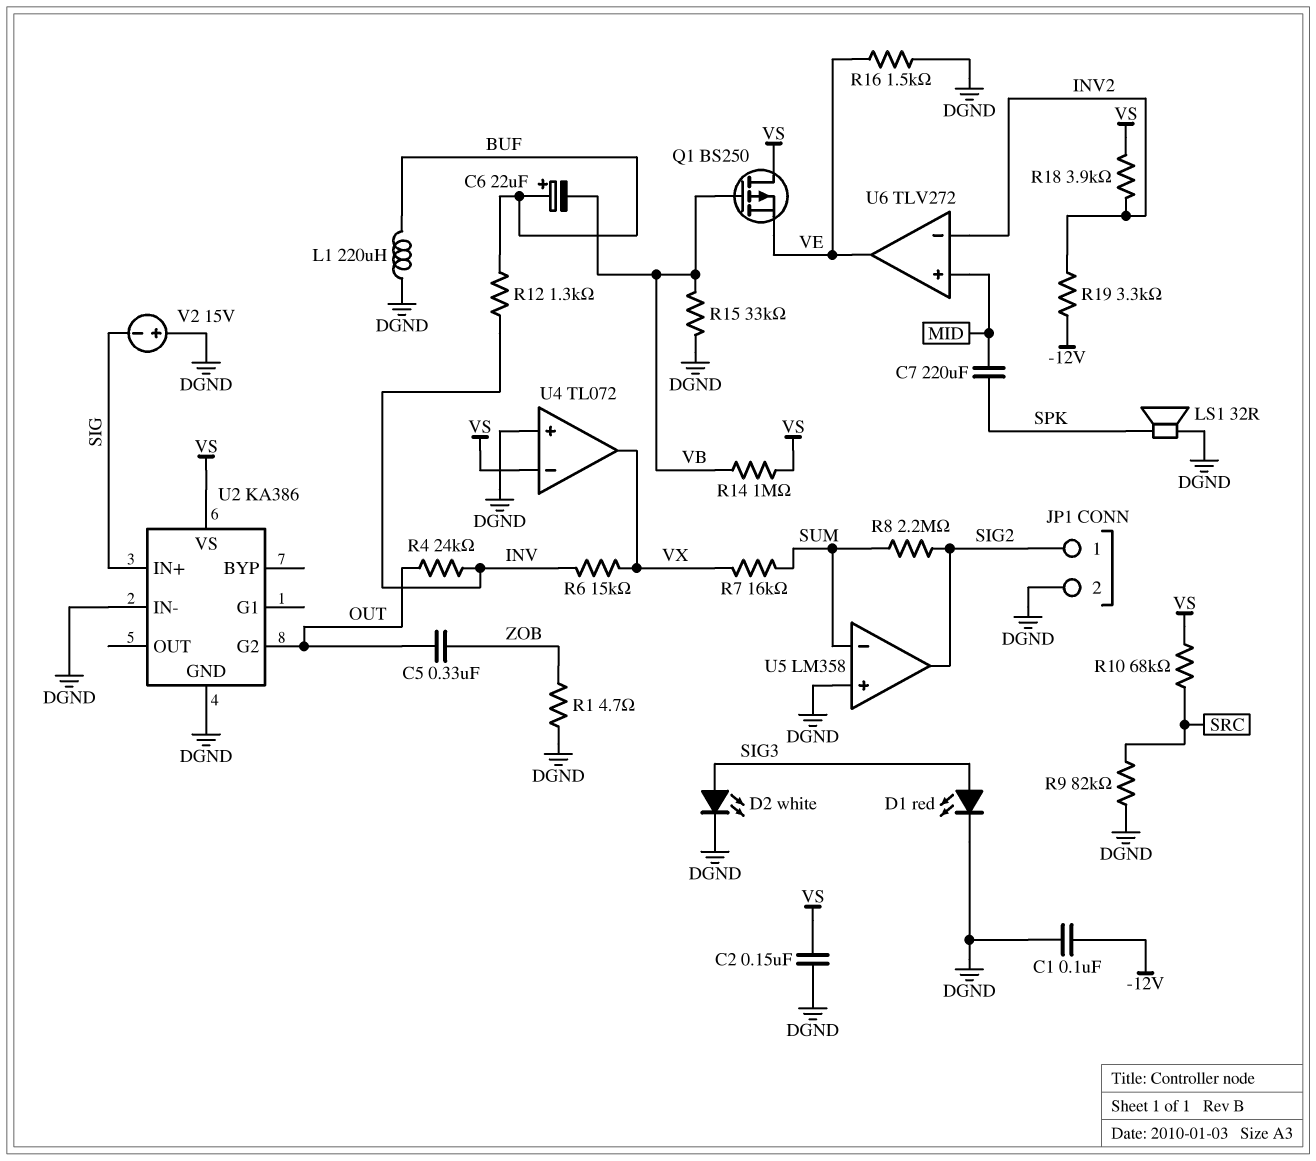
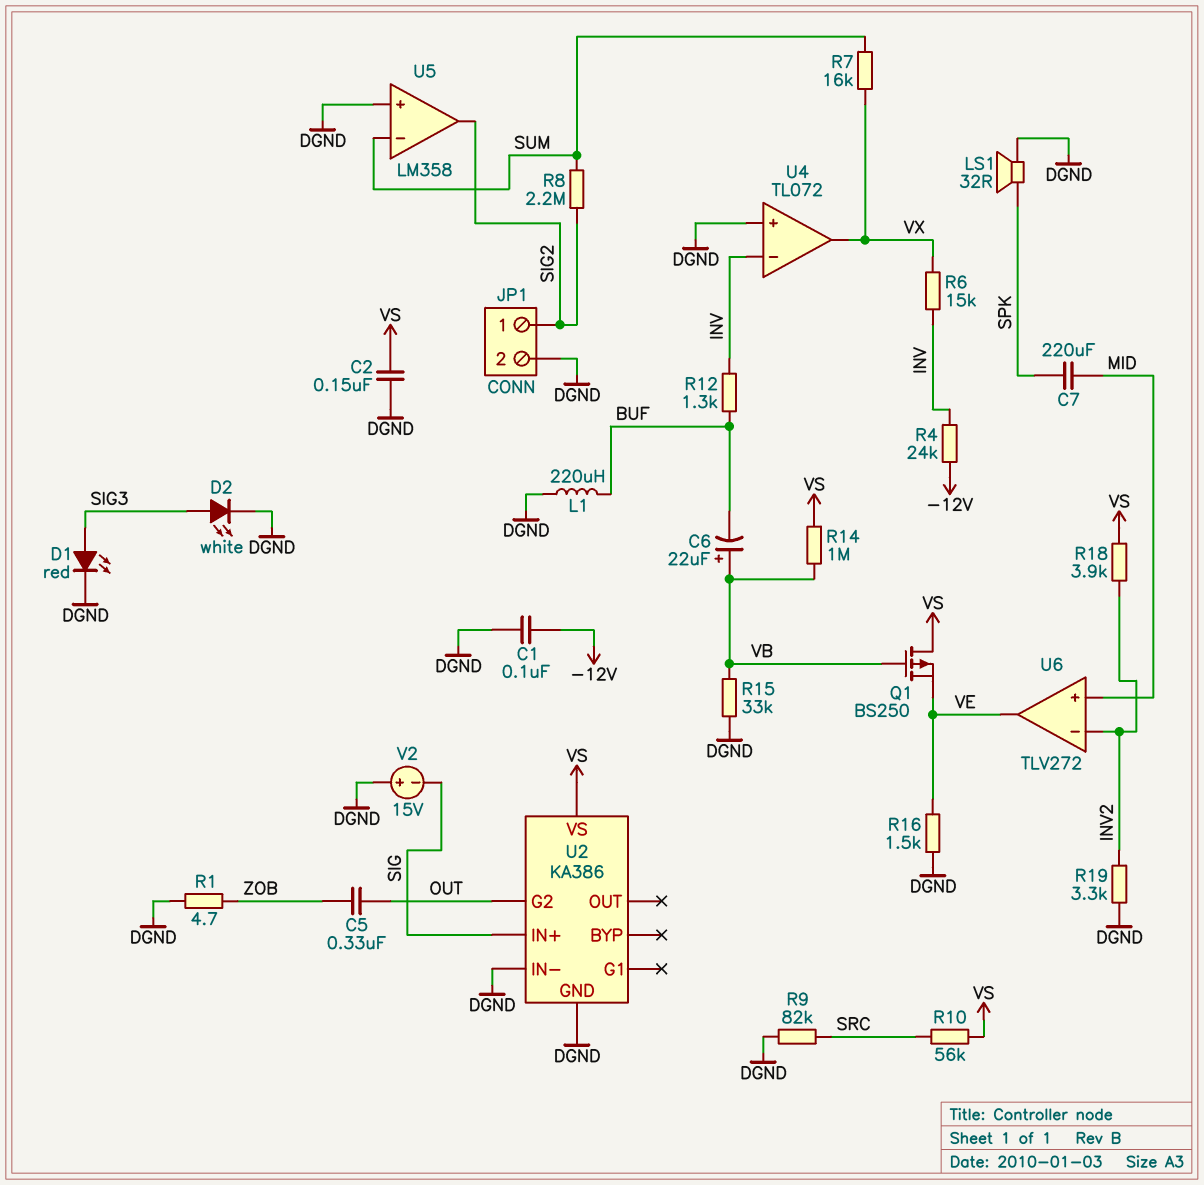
C6: 22uF (plus BUF, minus VB) -> 22uF (plus VB, minus BUF)
R4: 24k (INV, OUT) -> 24k (-12V, INV)
R10: 68k (SRC, VS) -> 56k (SRC, VS)
R19: 3.3k (-12V, INV2) -> 3.3k (DGND, INV2)
U4 pin in-: VS -> INV

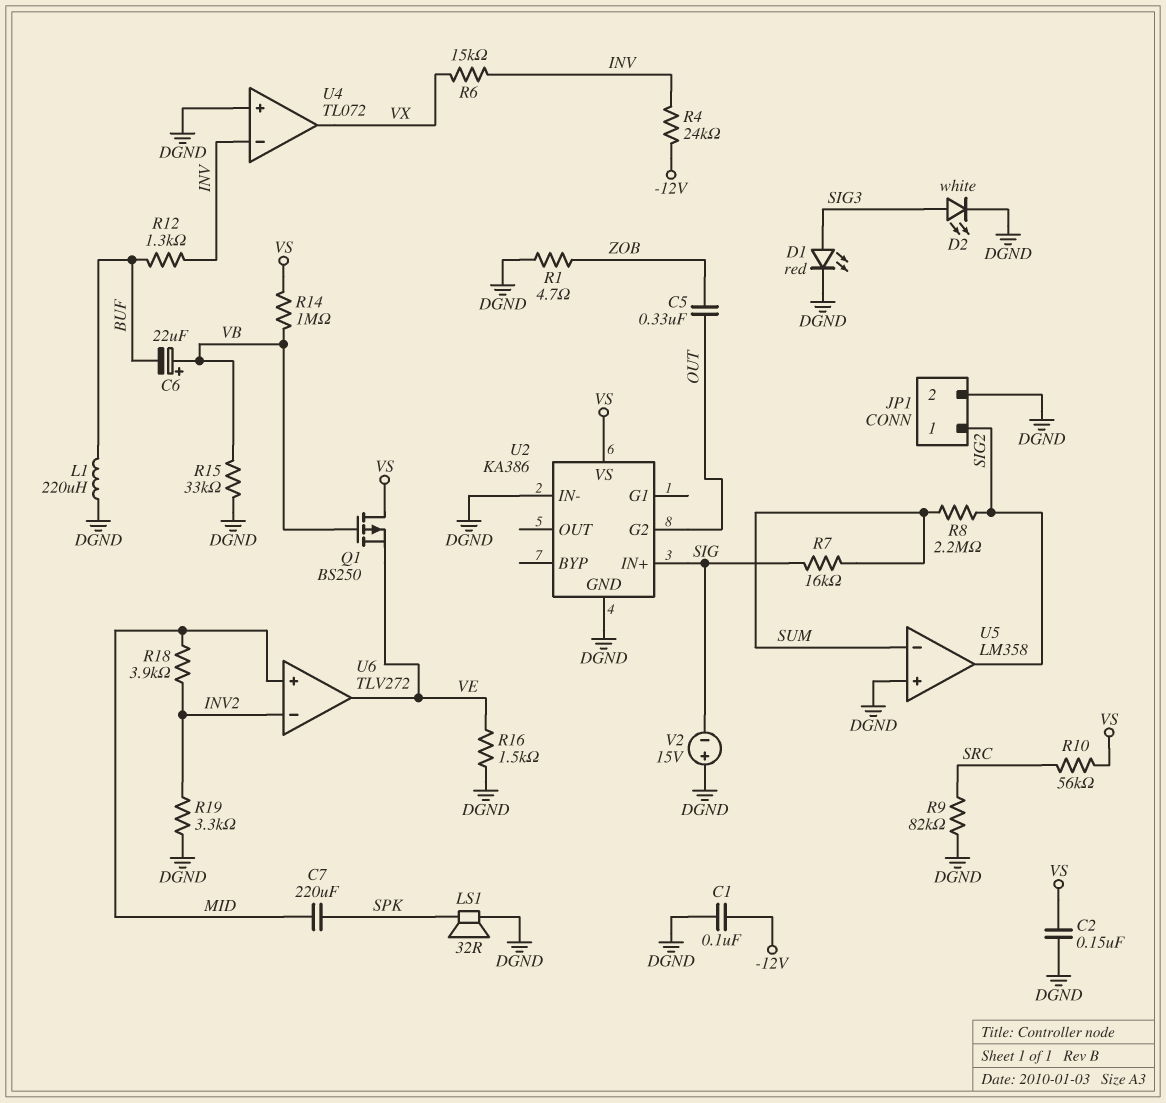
R7: 16k (SUM, VX) -> 16k (SIG, SUM)
R18: 3.9k (INV2, VS) -> 3.9k (INV2, MID)

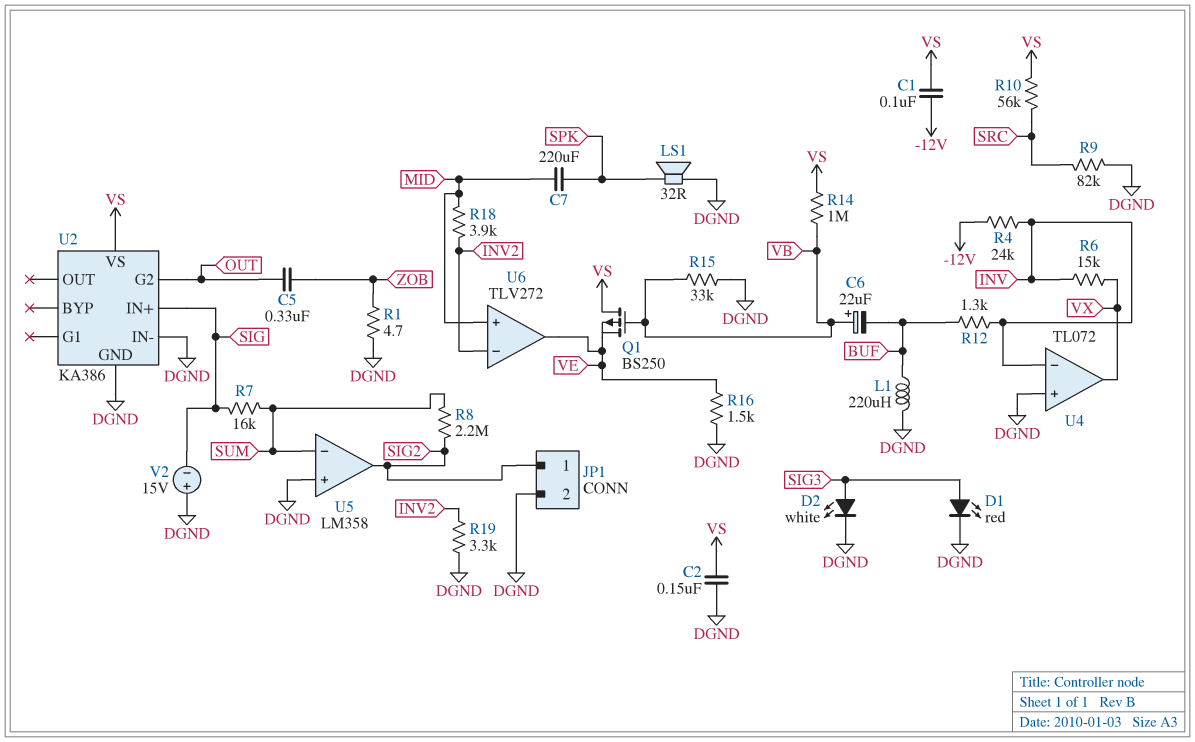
C1: 100nF (-12V, DGND) -> 100nF (-12V, VS)

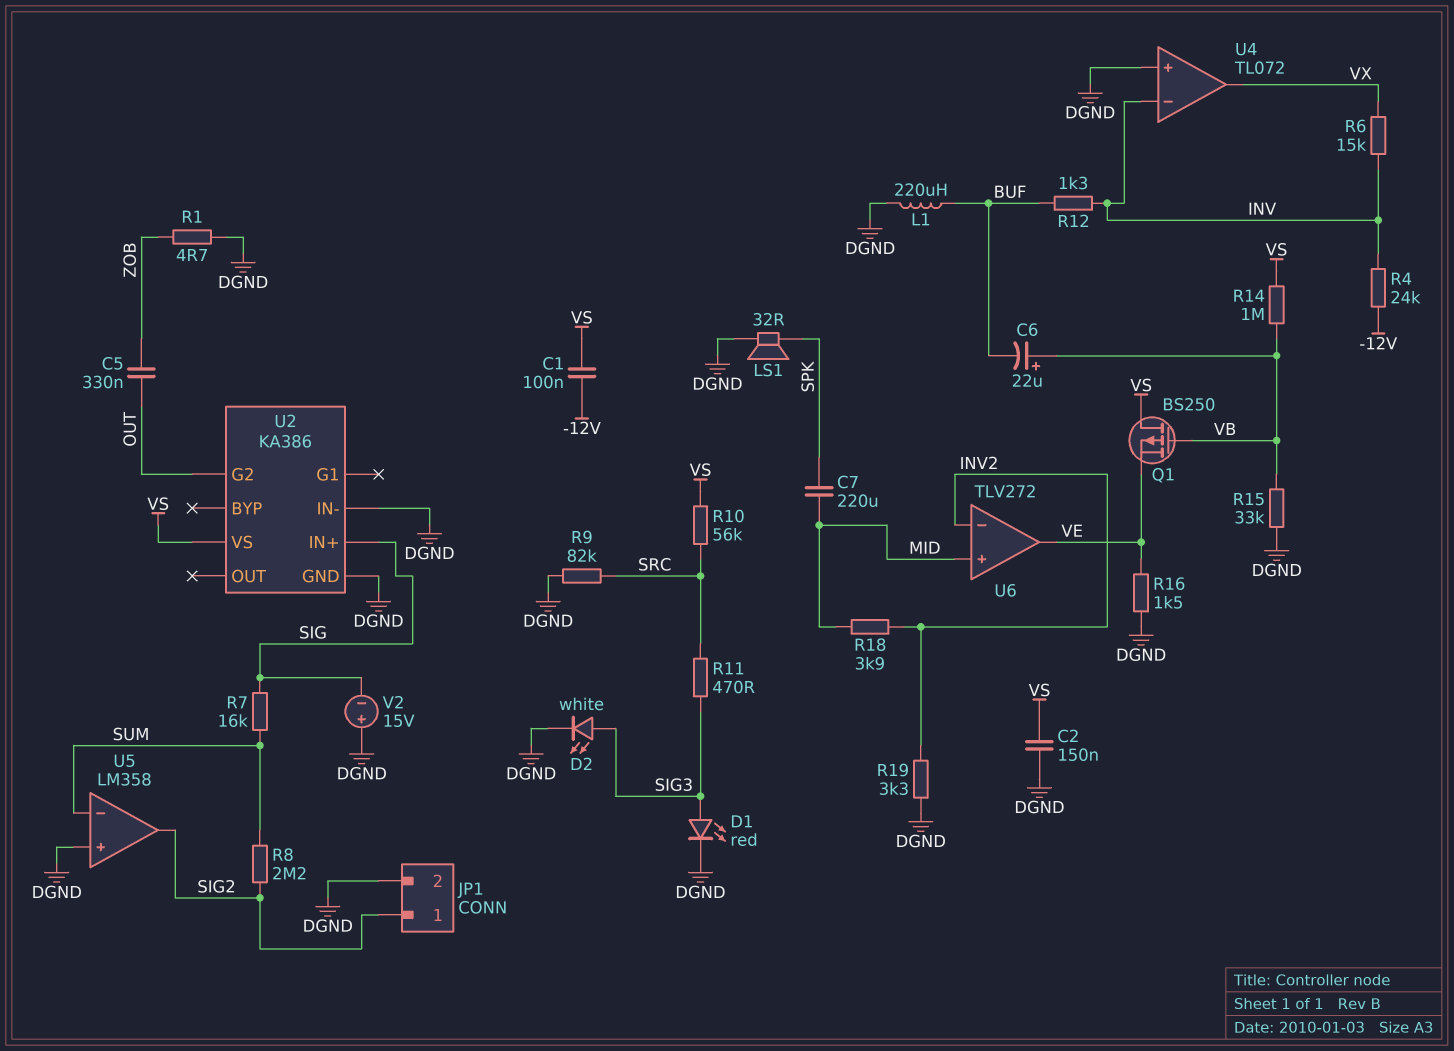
R11: none -> 470 (SIG3, SRC)

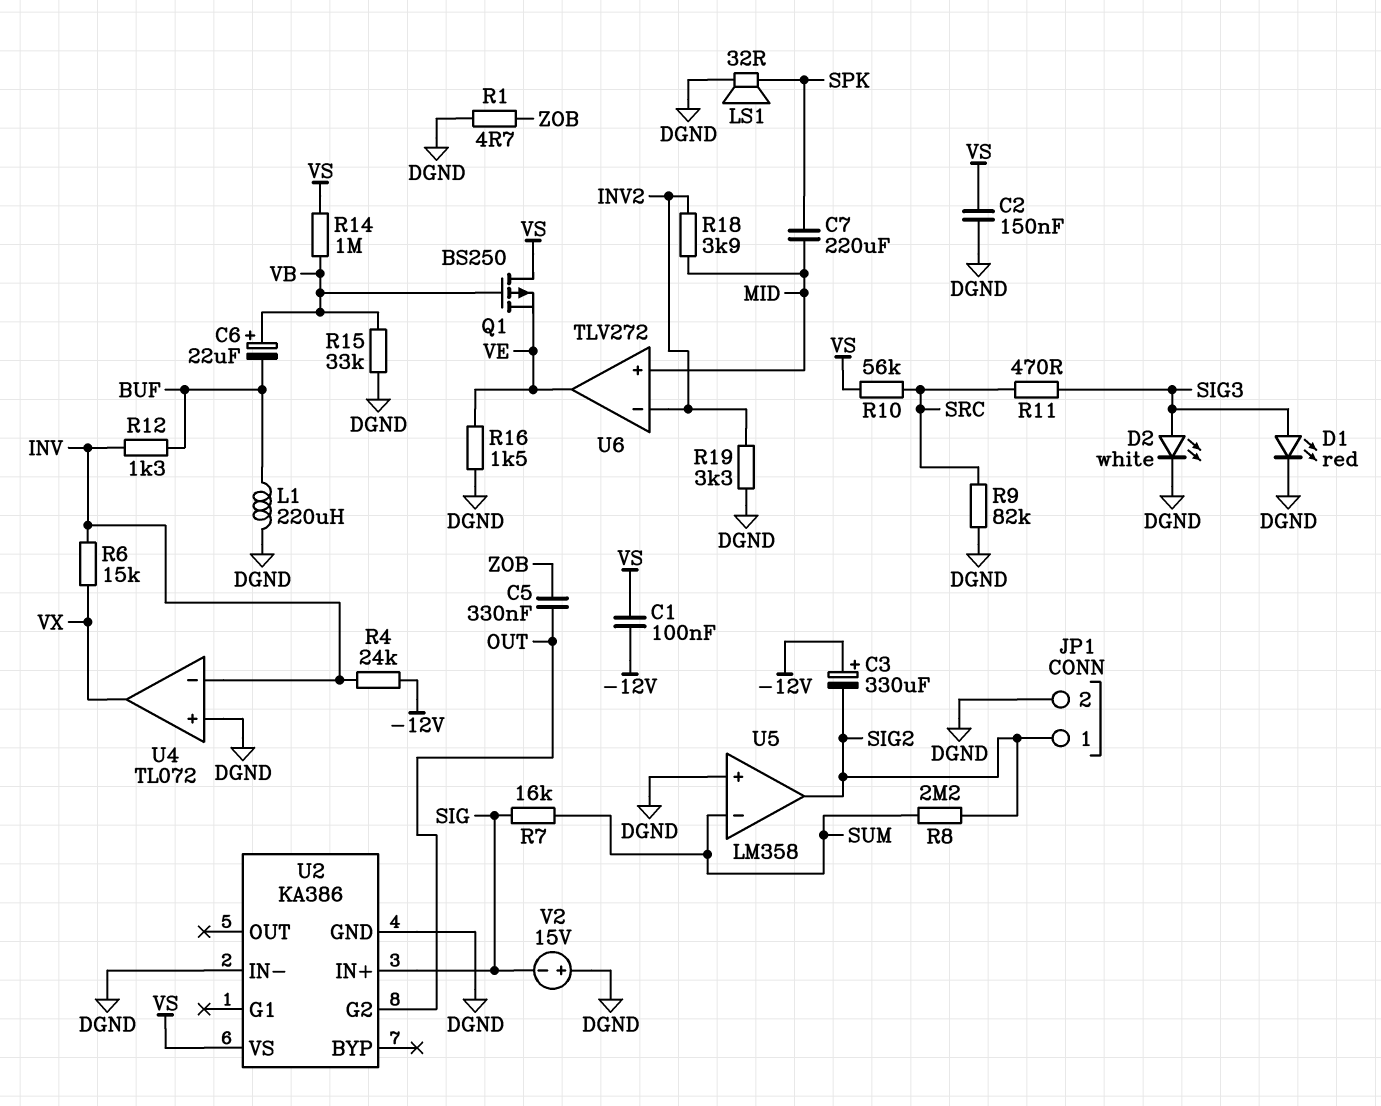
C3: none -> 330uF (plus -12V, minus SIG2)

